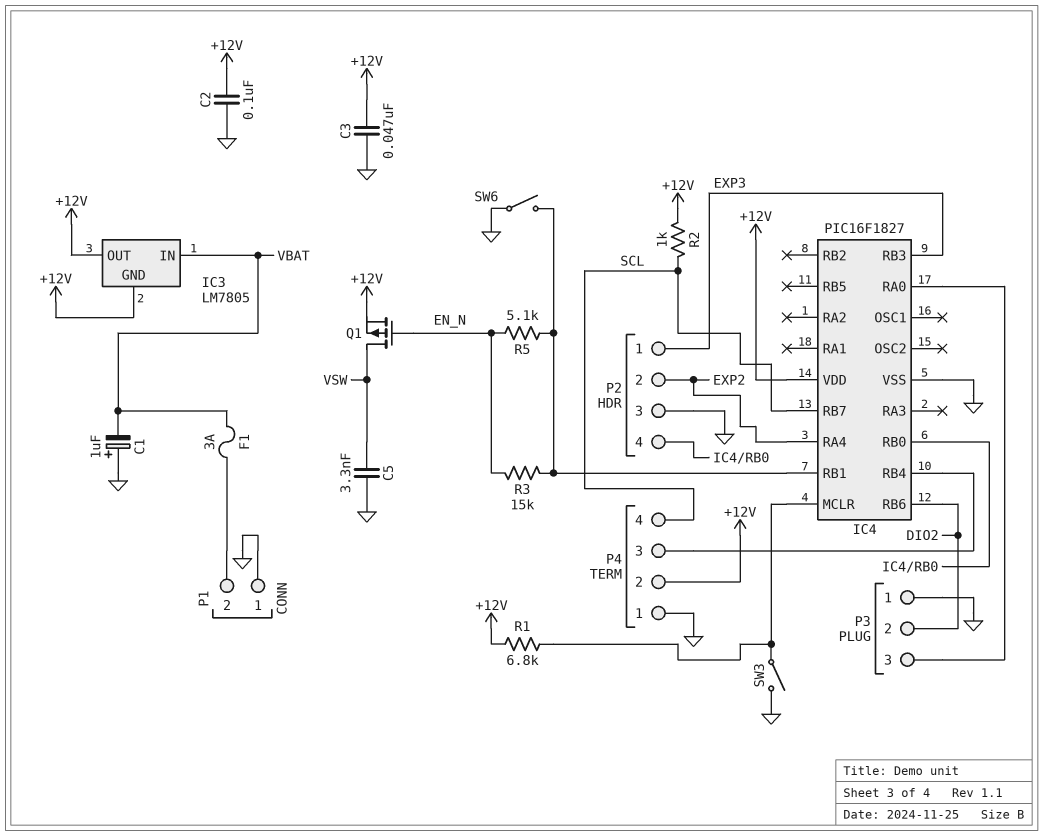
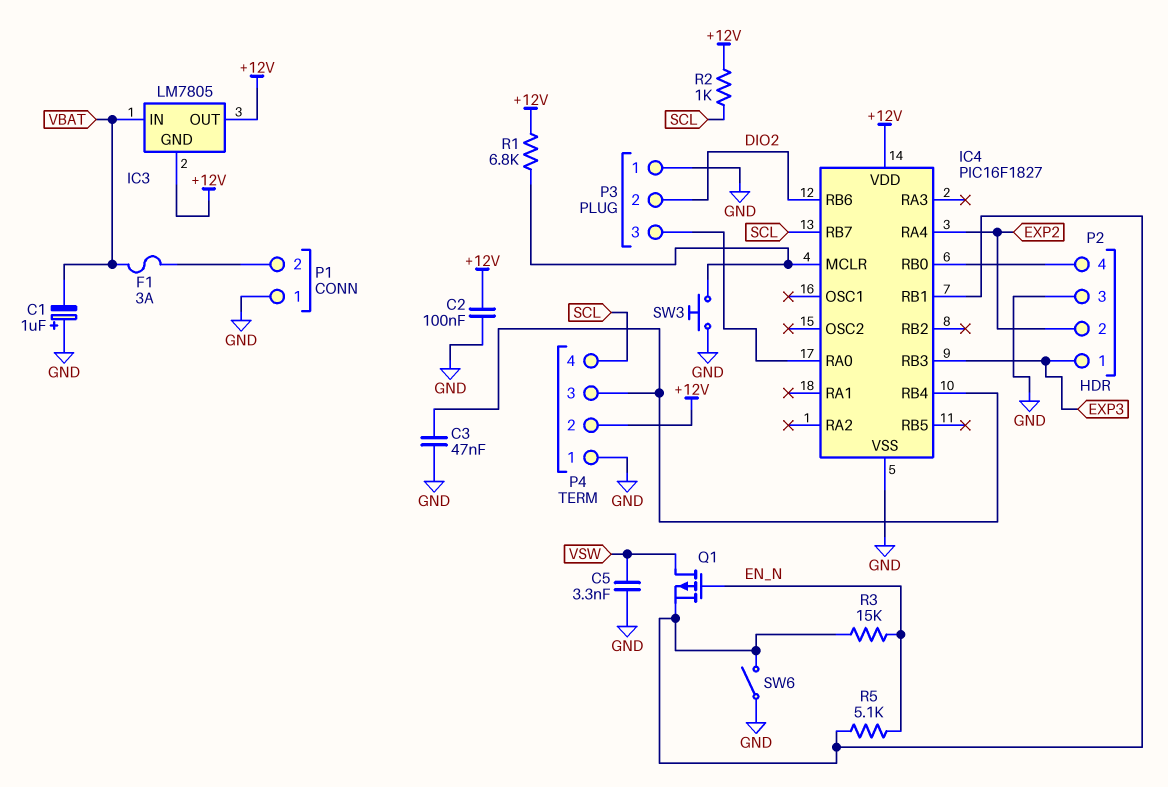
C3: 47nF (+12V, GND) -> 47nF (GND, IC4/RB4)
Q1: PMOS (G EN_N, D VSW, S +12V) -> PMOS (G EN_N, D VSW, S IC4/RB1)
SW3: switch (GND, IC4/MCLR) -> button (GND, IC4/MCLR)

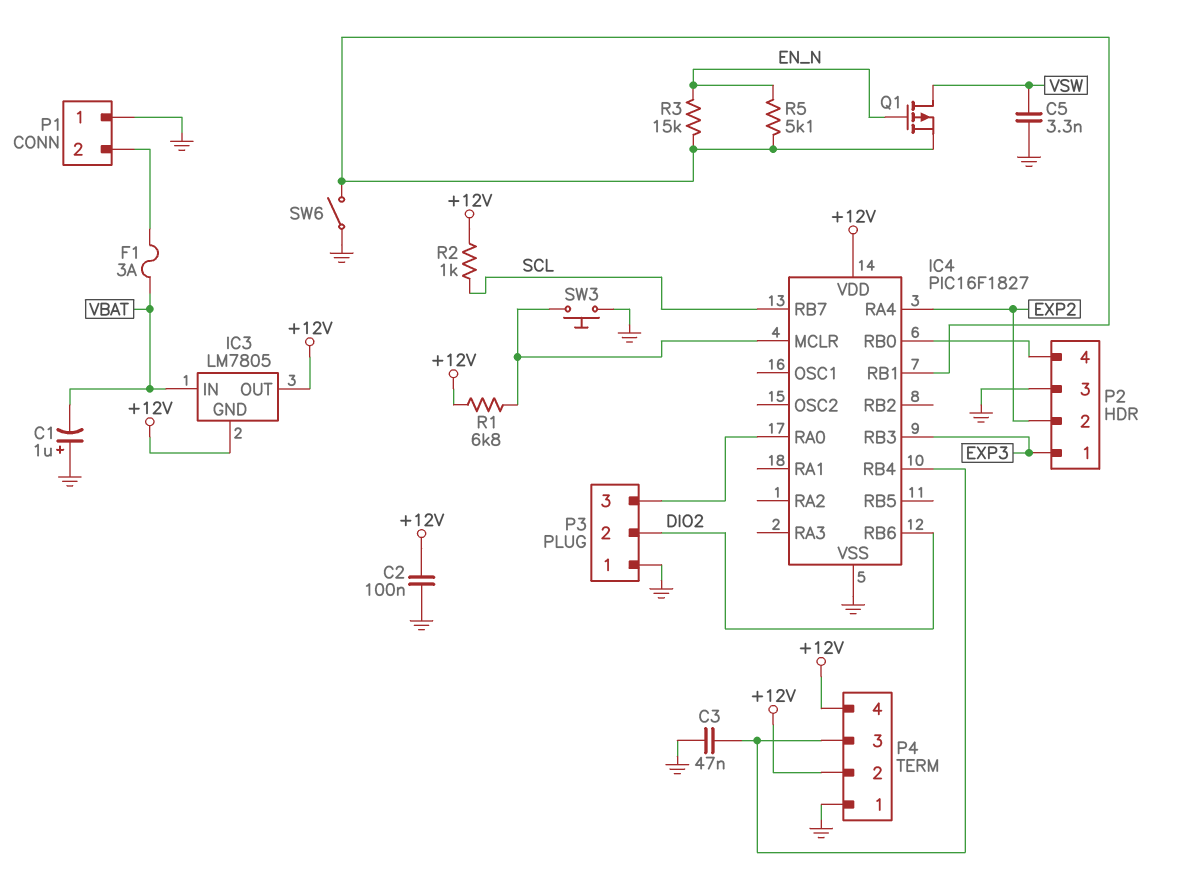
P4 pin 4: SCL -> +12V

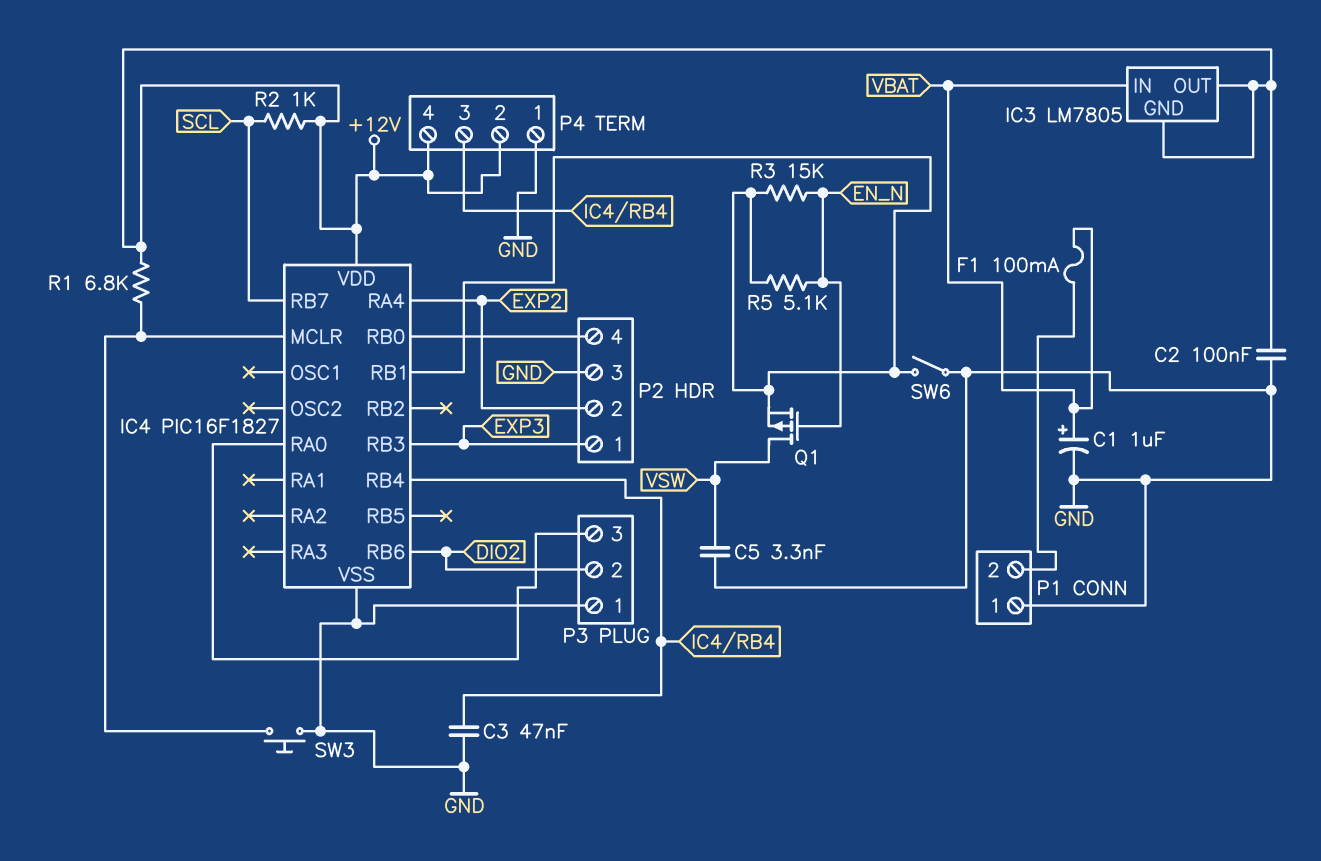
C1: 1uF (plus GND, minus VBAT) -> 1uF (plus VBAT, minus GND)
F1: 3A (P1/2, VBAT) -> 100mA (P1/2, VBAT)

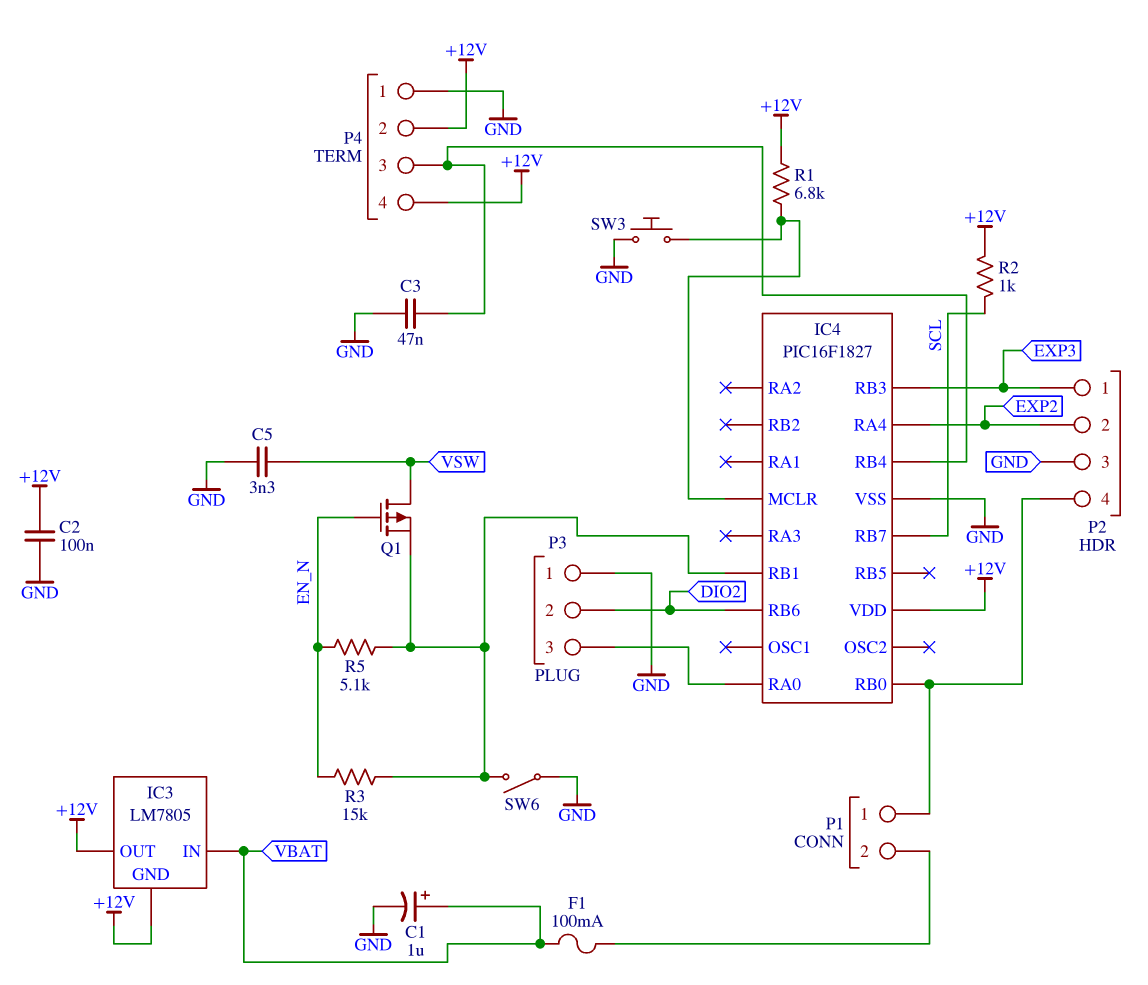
P1 pin 1: GND -> IC4/RB0

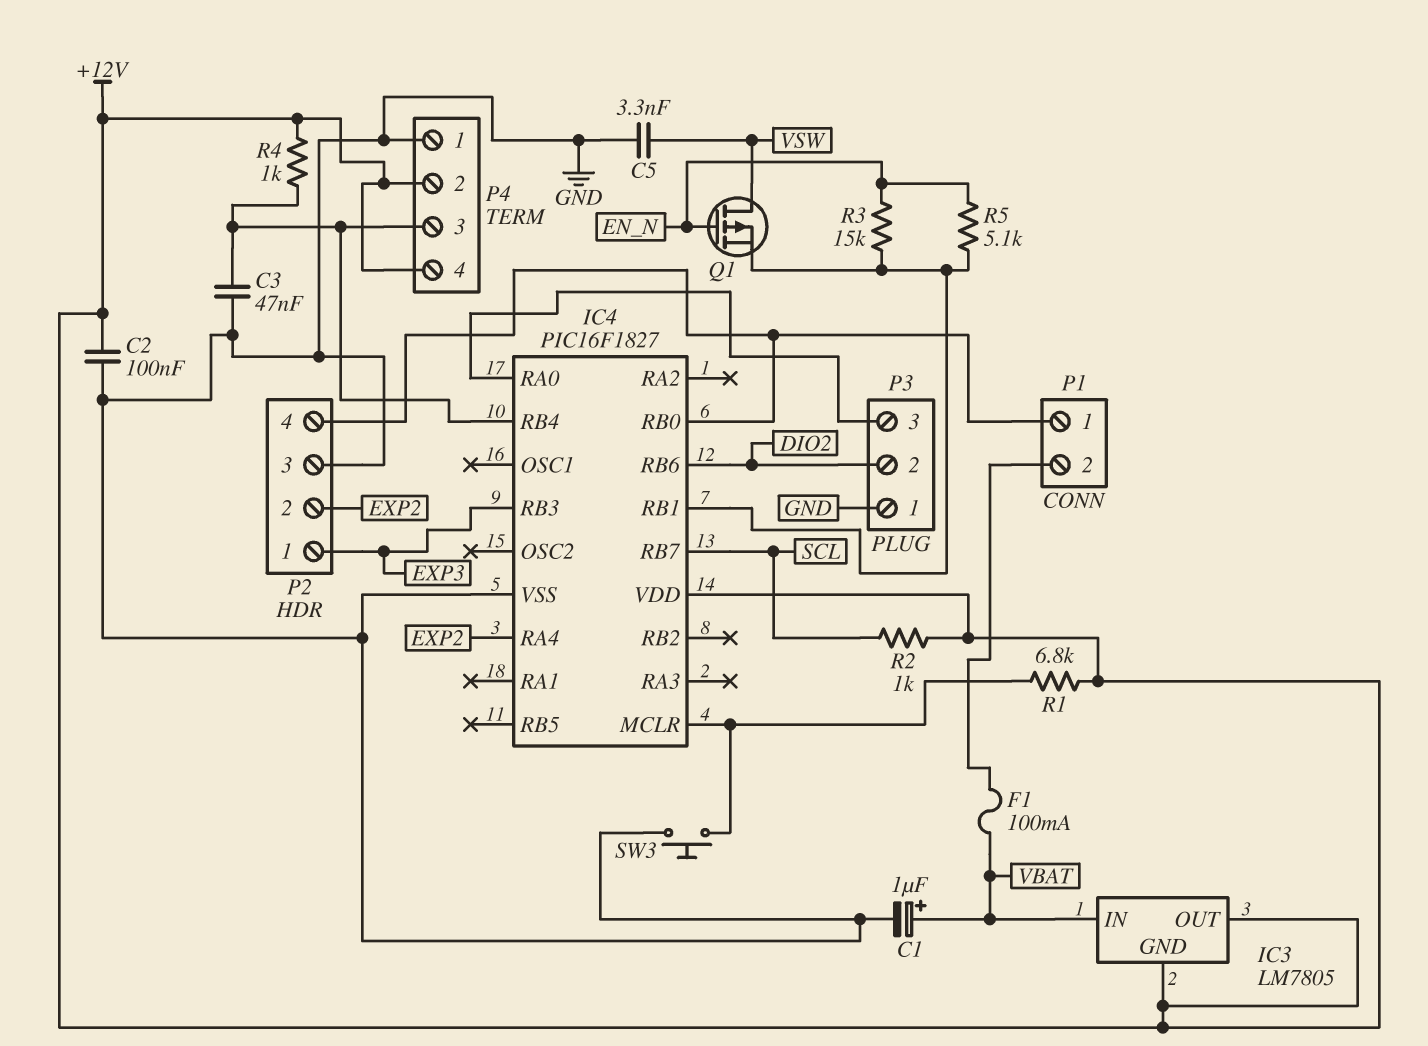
R4: none -> 1k (+12V, IC4/RB4)
SW6: switch (GND, IC4/RB1) -> none

